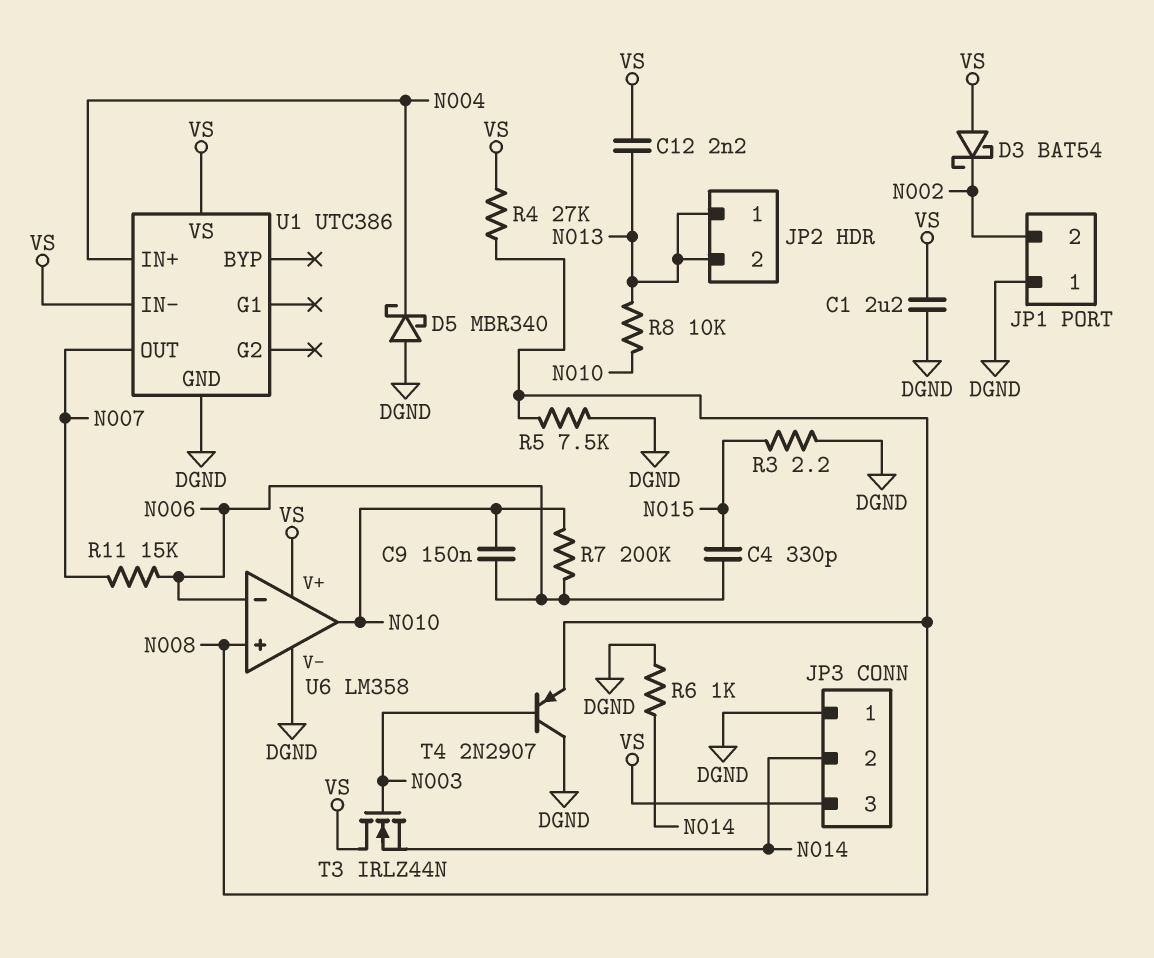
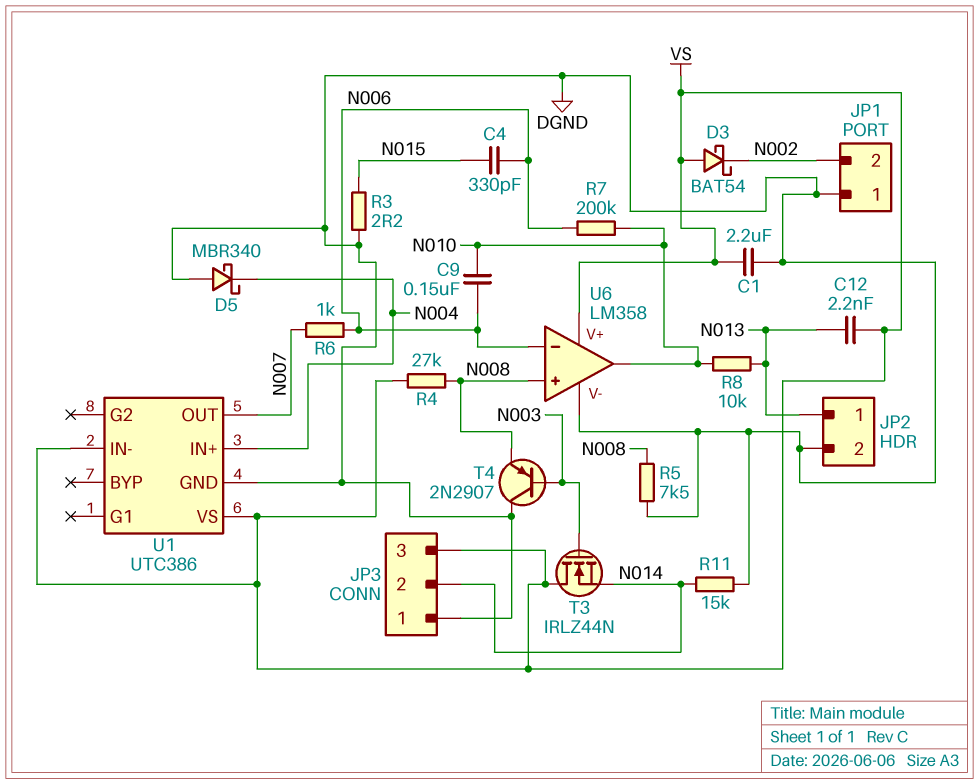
JP2 pin 2: N013 -> DGND
R6: 1k (DGND, N014) -> 1k (N006, N007)
R11: 15k (N006, N007) -> 15k (DGND, N014)

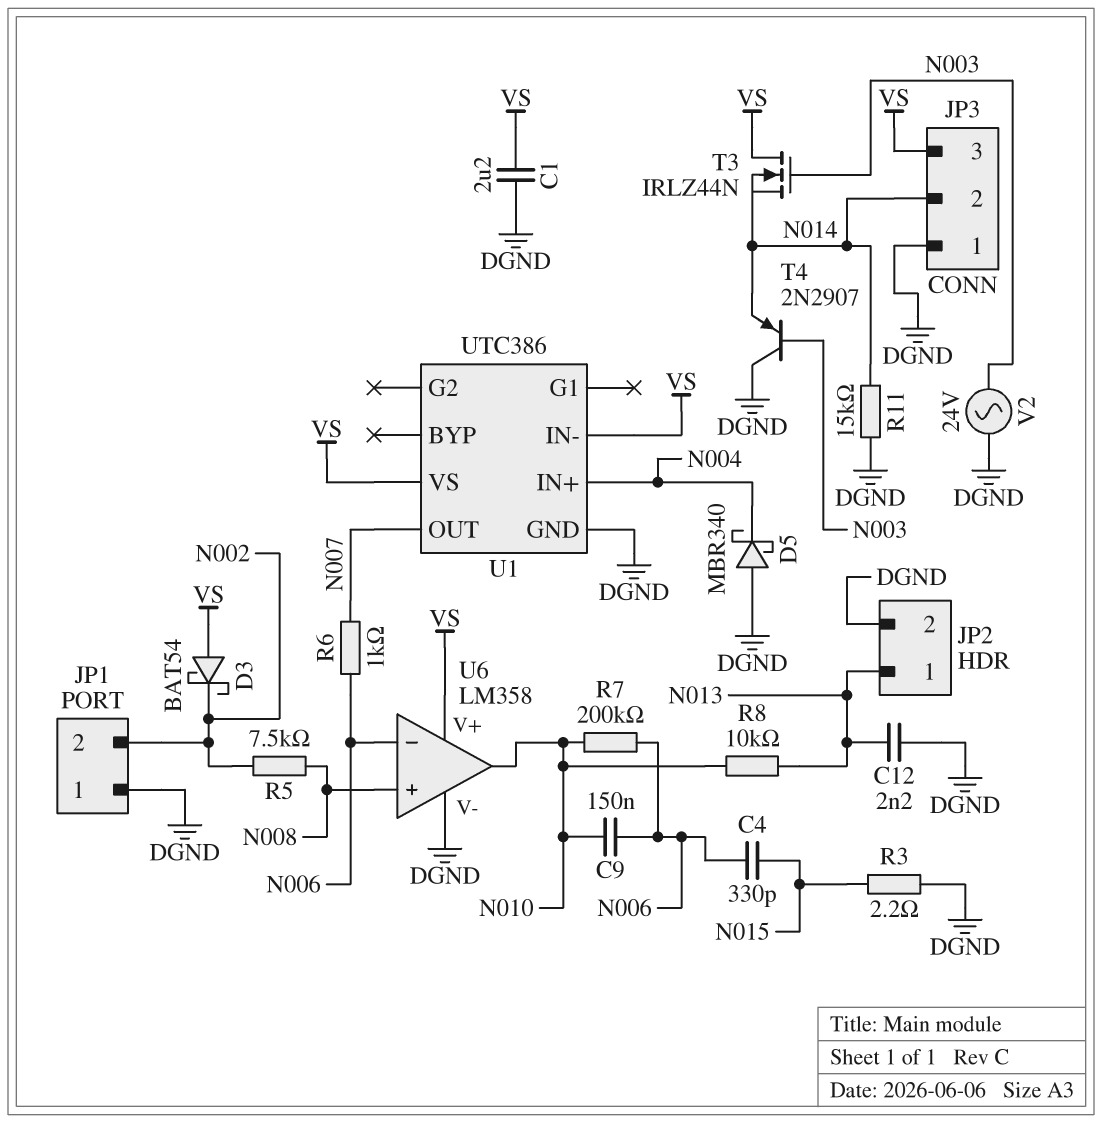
C12: 2.2nF (N013, VS) -> 2.2nF (DGND, N013)
R4: 27k (N008, VS) -> none
R5: 7.5k (DGND, N008) -> 7.5k (N002, N008)
T4: PNP 2N2907 (B N003, C DGND, E N008) -> PNP 2N2907 (B N003, C DGND, E N014)
V2: none -> AC 24V (DGND, N003)

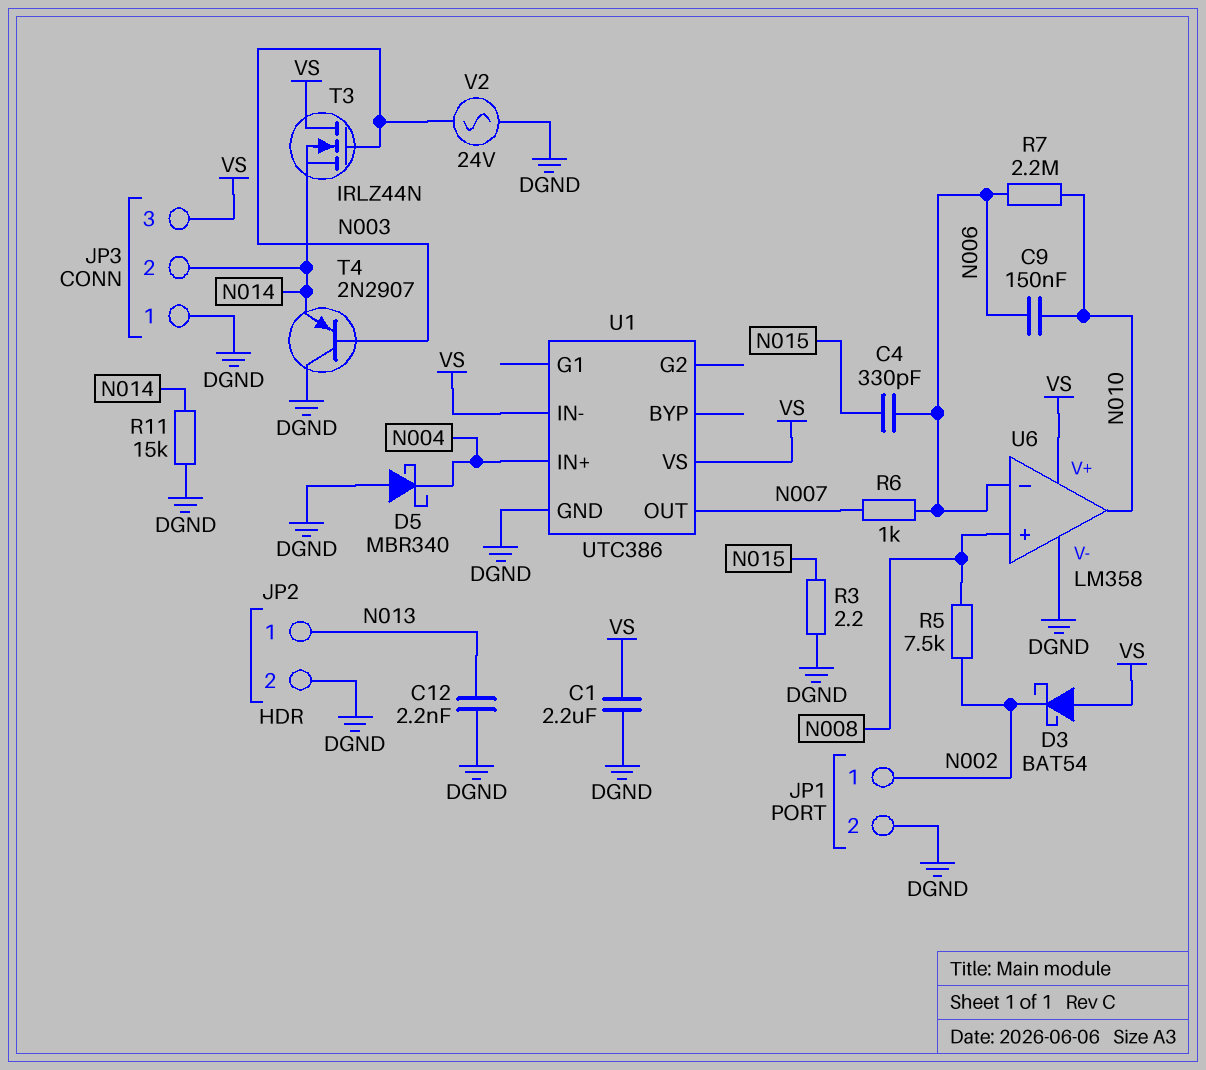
JP1 pin 1: DGND -> N002
JP1 pin 2: N002 -> DGND
R7: 200k (N006, N010) -> 2.2M (N006, N010)
R8: 10k (N010, N013) -> none

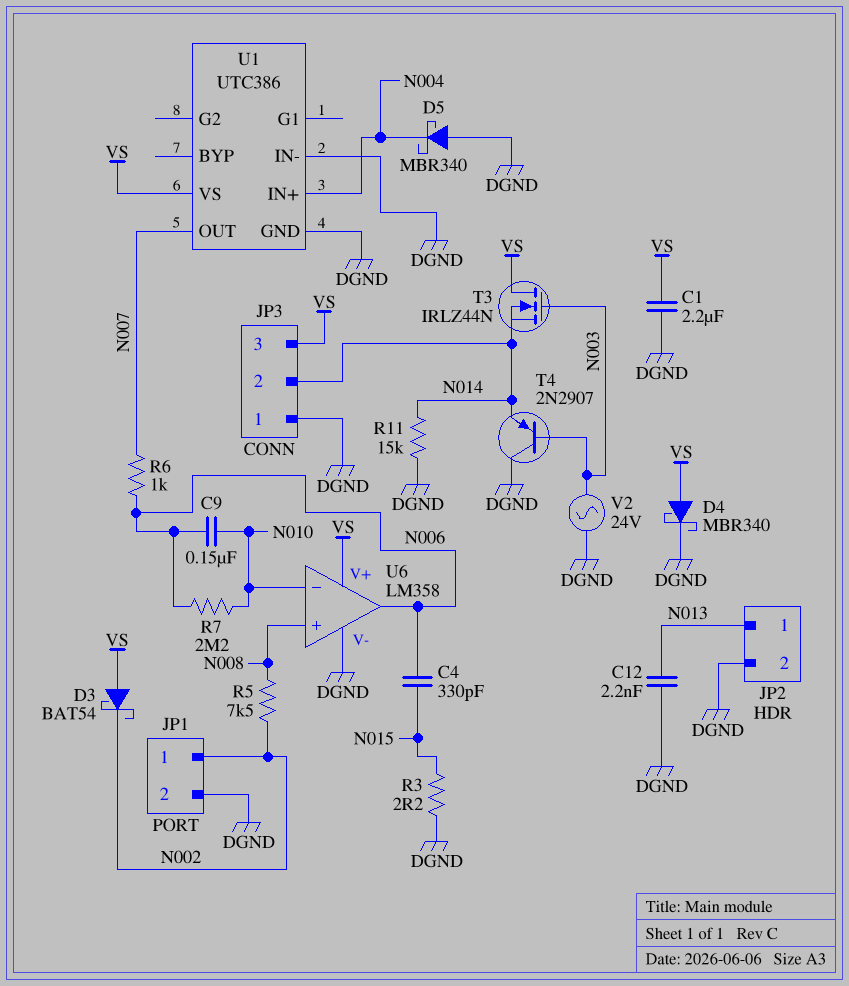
D4: none -> schottky MBR340 (A VS, K DGND)
U1 pin IN-: VS -> DGND
U6 pin in-: N006 -> N010
U6 pin out: N010 -> N006

